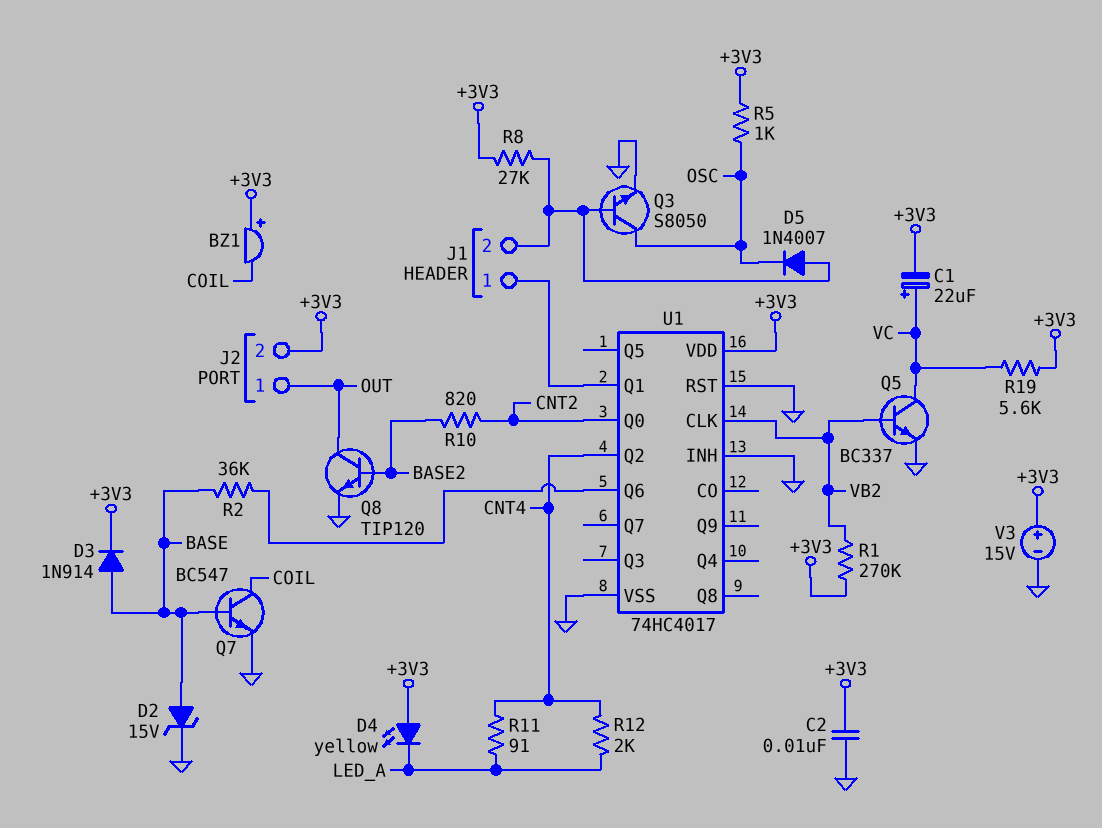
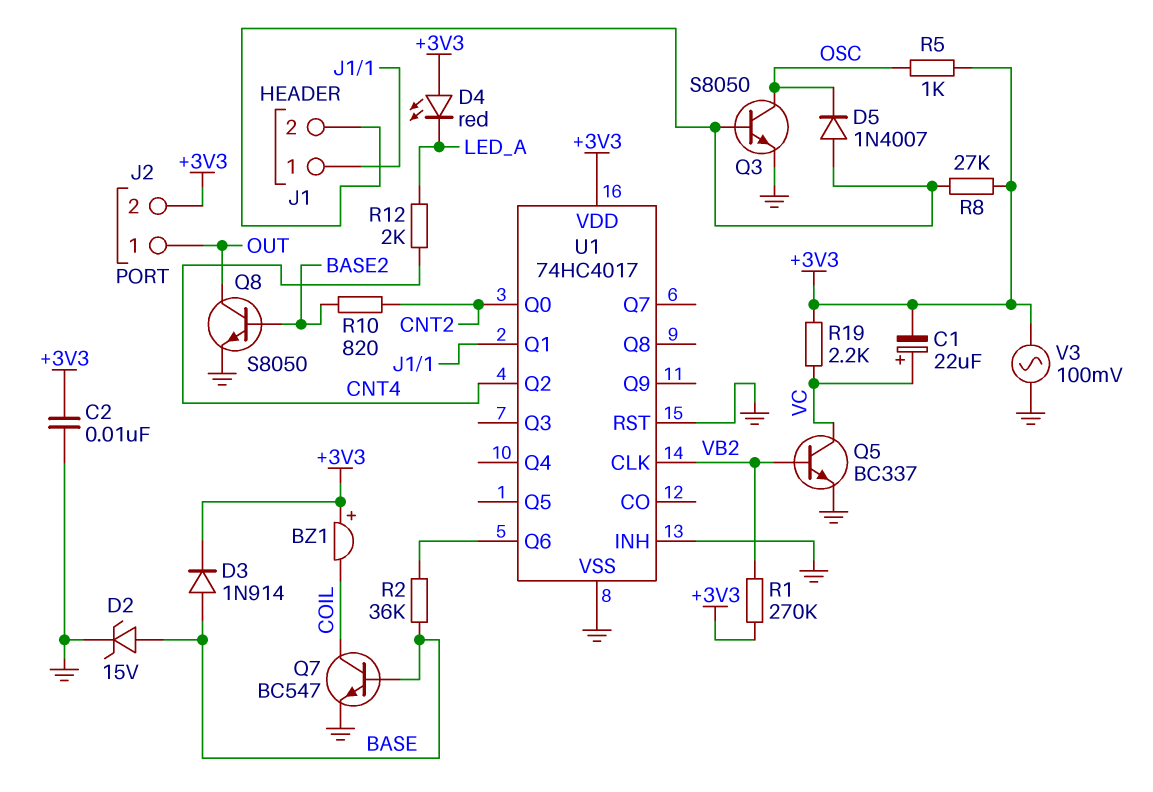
D4: LED yellow (A +3V3, K LED_A) -> LED red (A +3V3, K LED_A)
Q8: NPN TIP120 (B BASE2, C OUT, E GND) -> NPN S8050 (B BASE2, C OUT, E GND)
R11: 91 (CNT4, LED_A) -> none
R19: 5.6k (+3V3, VC) -> 2.2k (+3V3, VC)
V3: 15V (plus +3V3, minus GND) -> AC 100mV (+3V3, GND)

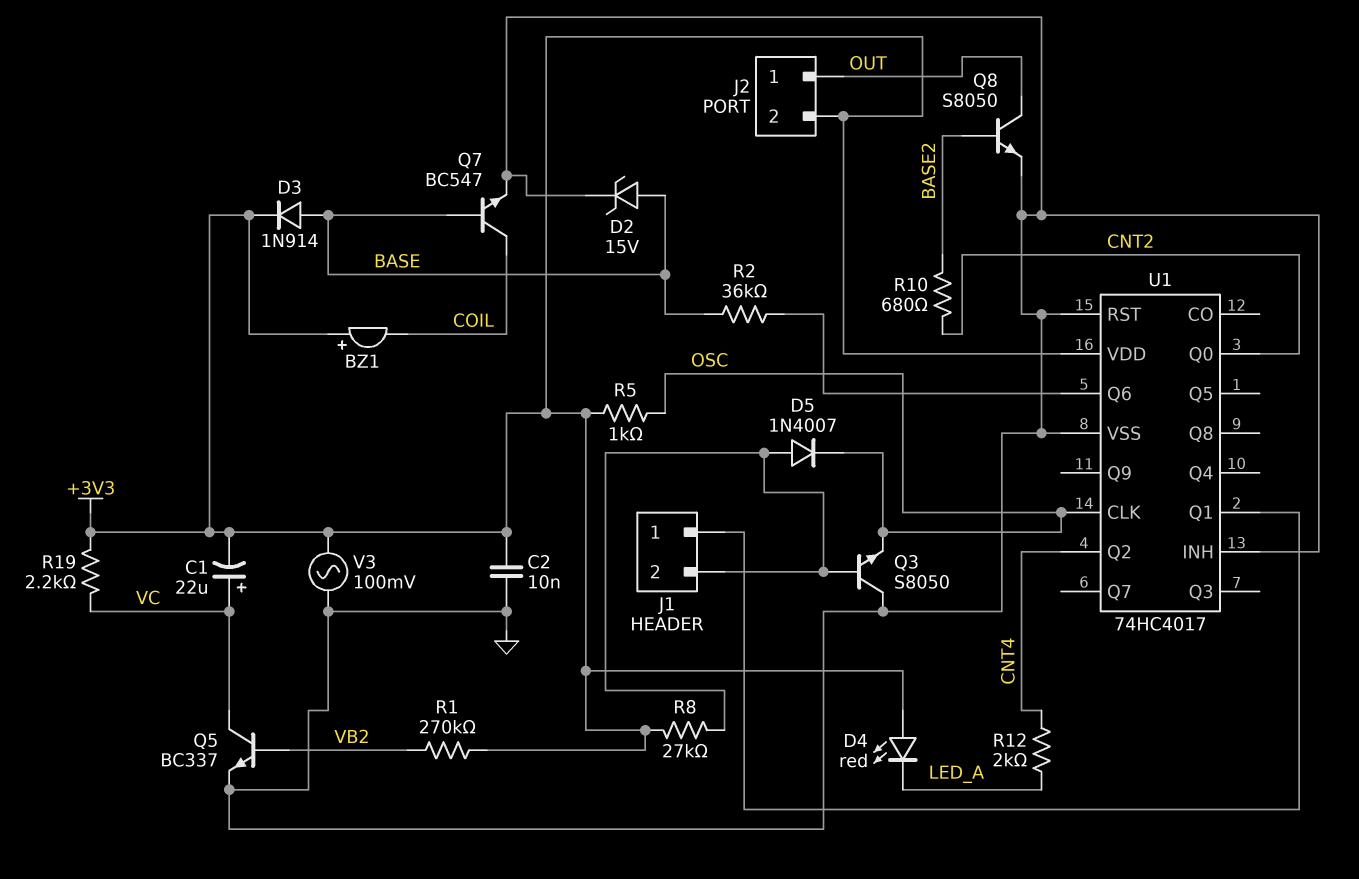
Q3: NPN S8050 (B J1/2, C OSC, E GND) -> NPN S8050 (B J1/2, C GND, E OSC)
R10: 820 (BASE2, CNT2) -> 680 (BASE2, CNT2)
U1 pin CLK: VB2 -> OSC

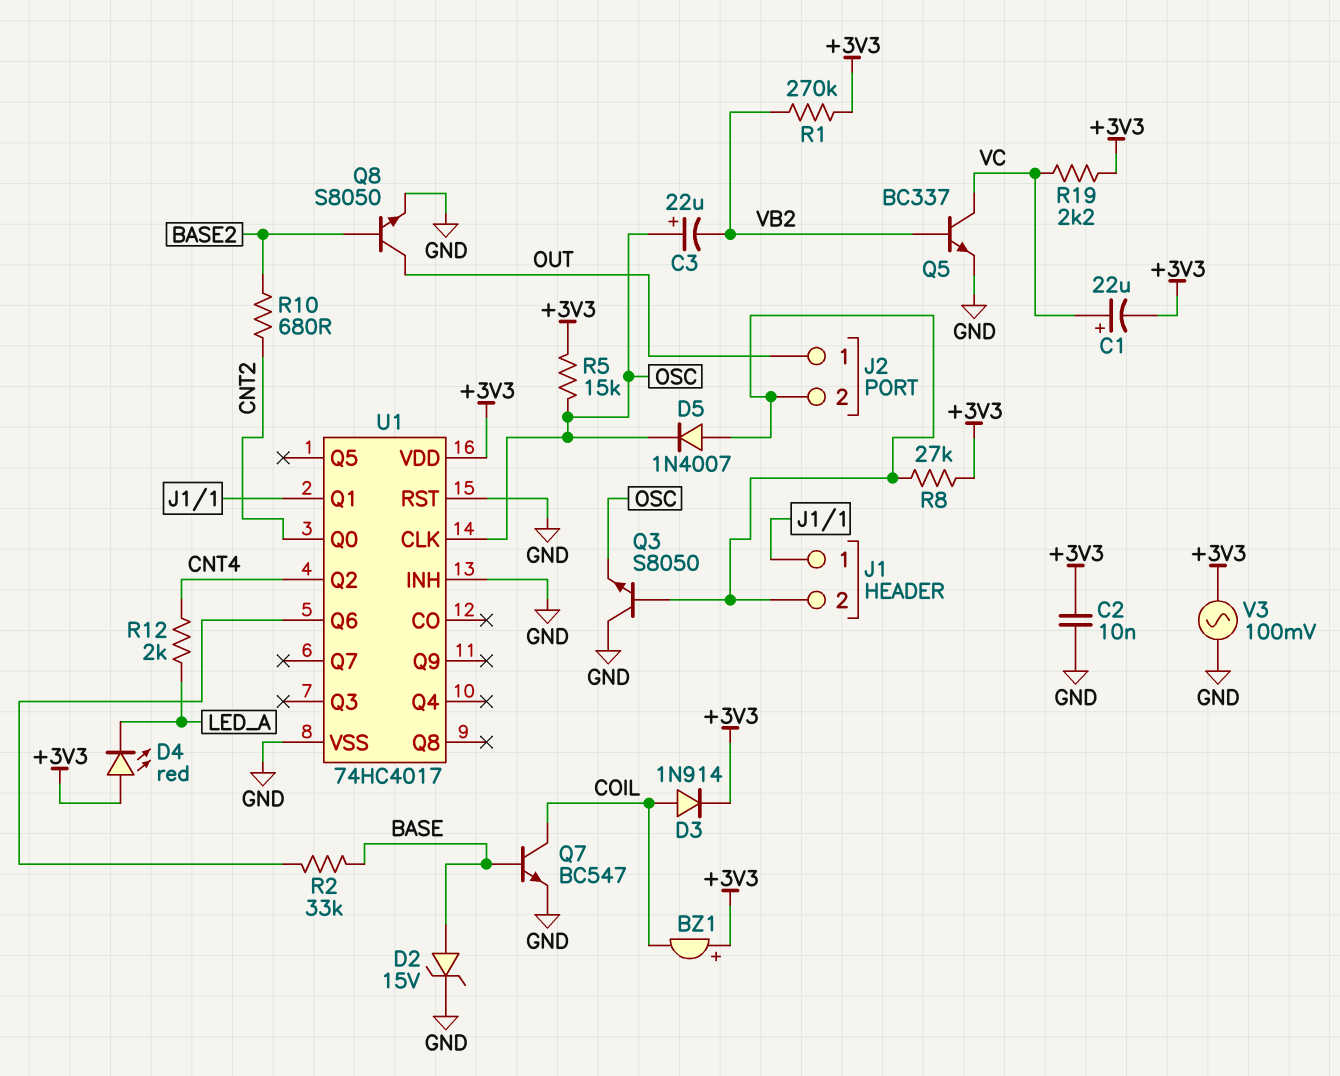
C3: none -> 22uF (plus OSC, minus VB2)
D3: diode 1N914 (A BASE, K +3V3) -> diode 1N914 (A COIL, K +3V3)
J2 pin 2: +3V3 -> J1/2
R2: 36k (BASE, U1/Q6) -> 33k (BASE, U1/Q6)
R5: 1k (+3V3, OSC) -> 15k (+3V3, OSC)

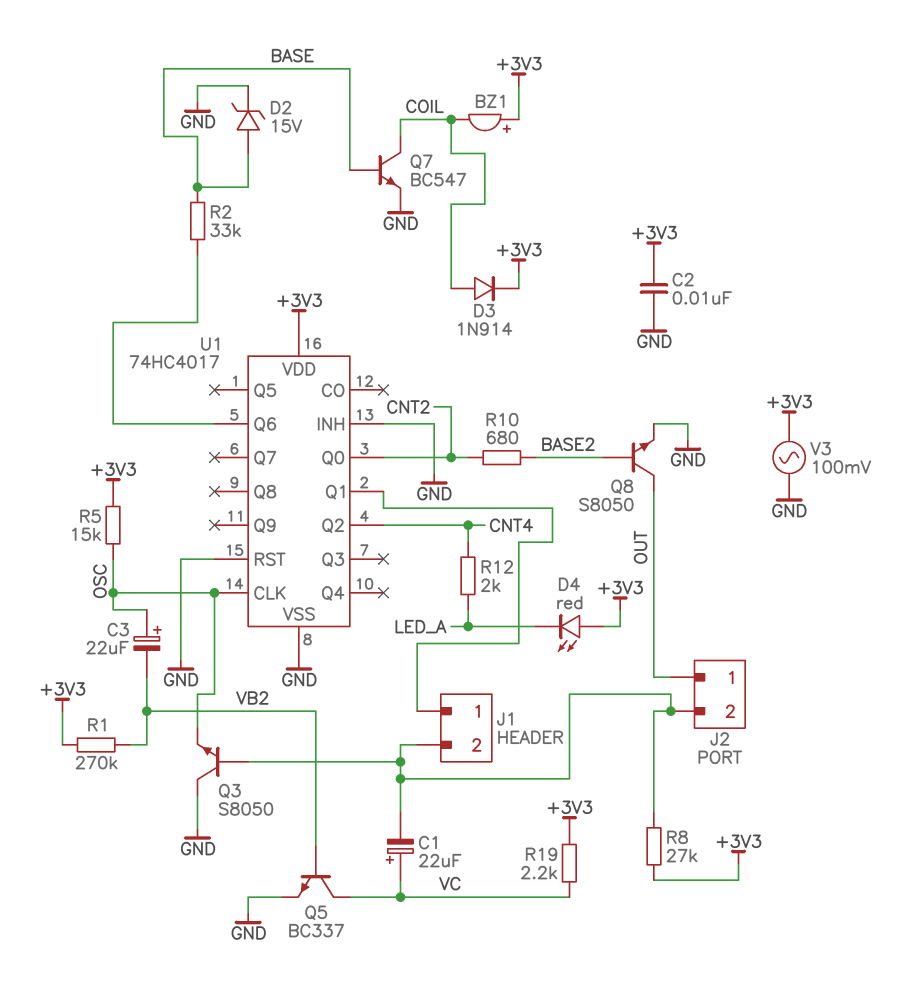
C1: 22uF (plus VC, minus +3V3) -> 22uF (plus VC, minus J1/2)
D5: diode 1N4007 (A J1/2, K OSC) -> none

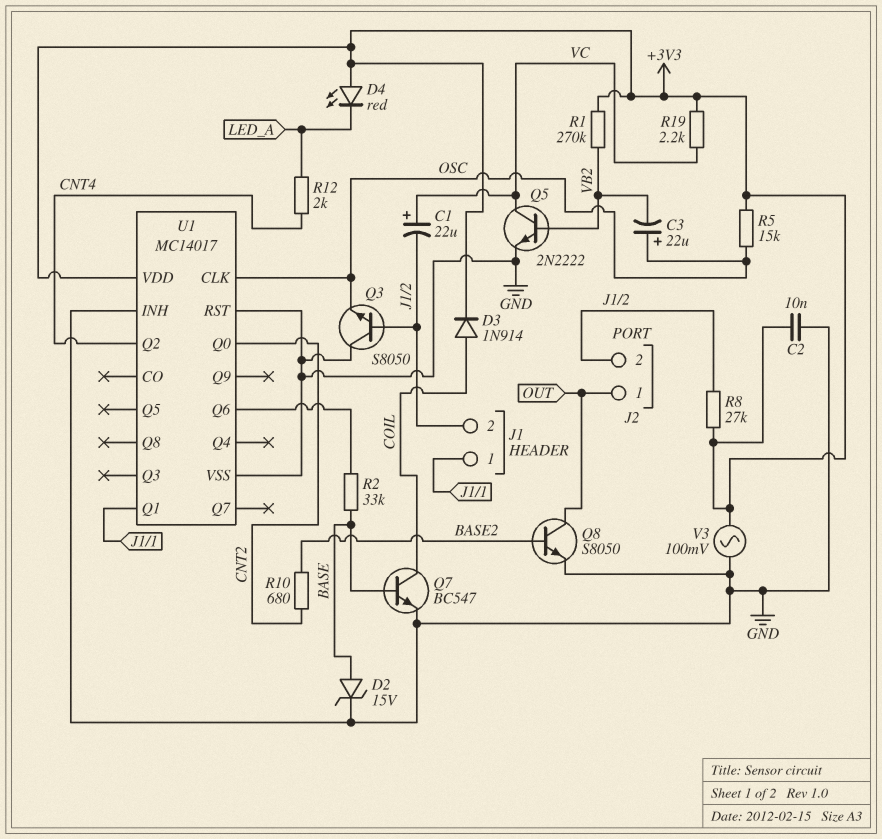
BZ1: buzzer (plus +3V3, minus COIL) -> none
Q5: NPN BC337 (B VB2, C VC, E GND) -> NPN 2N2222 (B VB2, C VC, E GND)
U1: 74HC4017 -> MC14017

